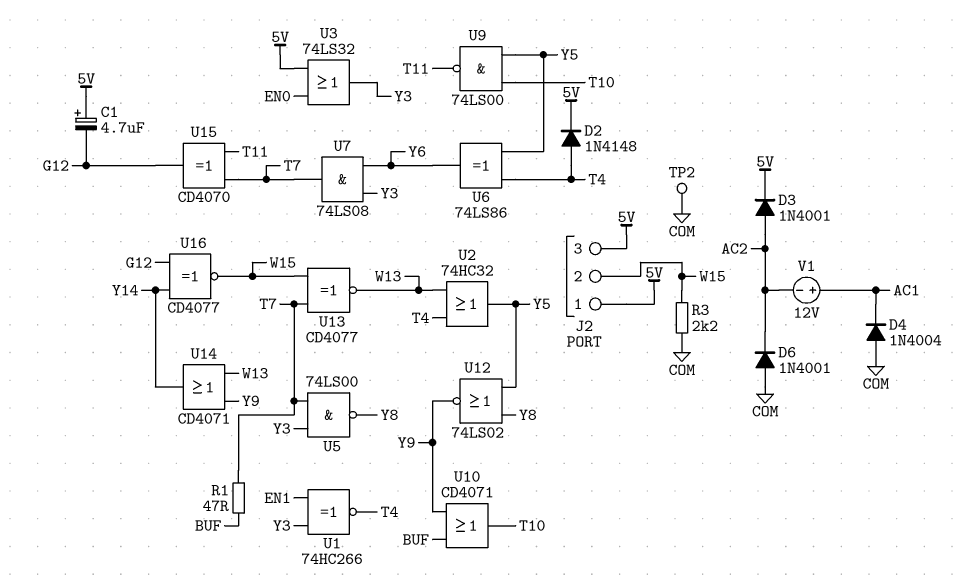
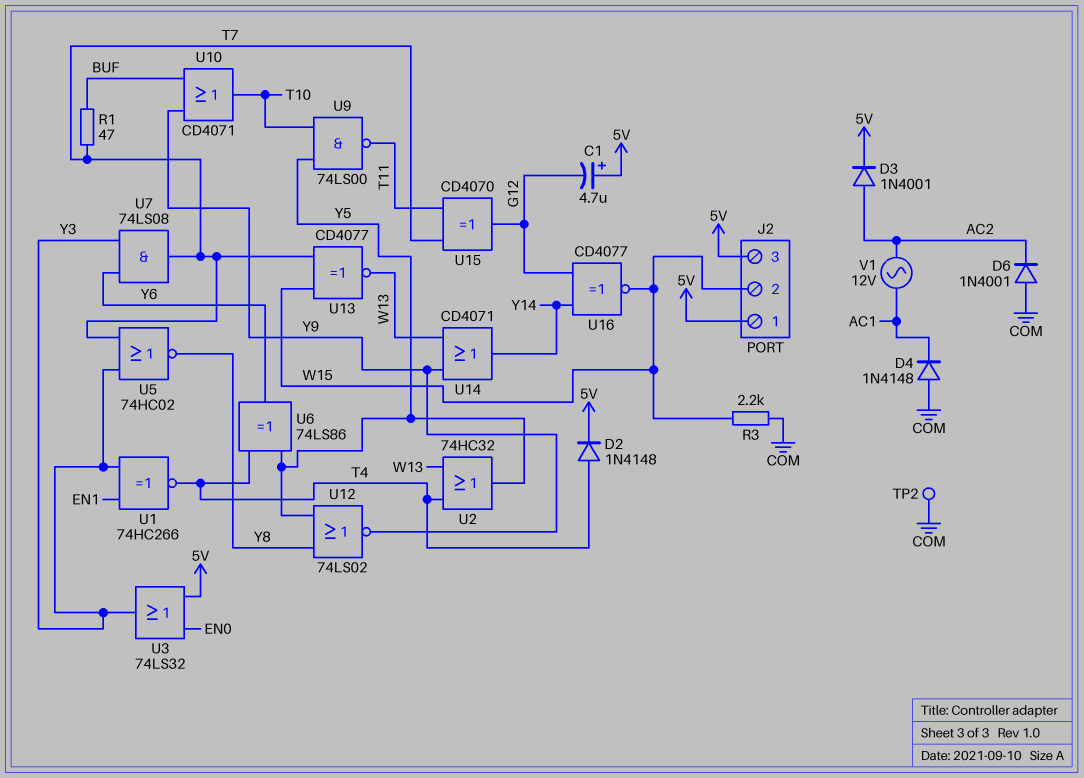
D4: diode 1N4004 (A COM, K AC1) -> diode 1N4148 (A COM, K AC1)
U5: NAND 74LS00 (in T7, in Y3, out Y8) -> NOR 74HC02 (in T7, in Y3, out Y8)
V1: 12V (plus AC1, minus AC2) -> AC 12V (AC1, AC2)

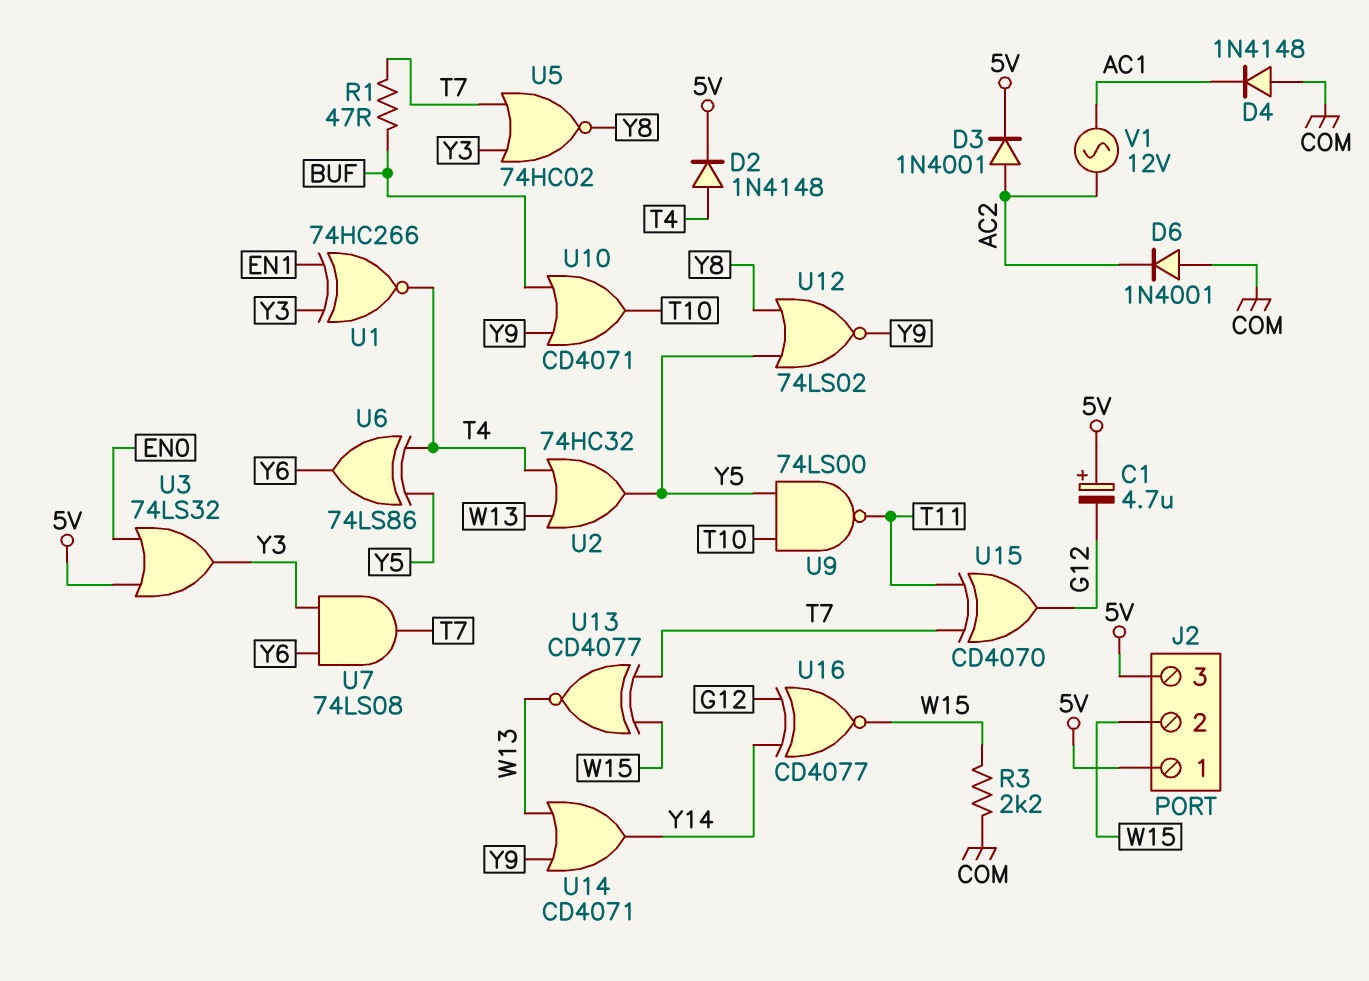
TP2: test point (COM) -> none

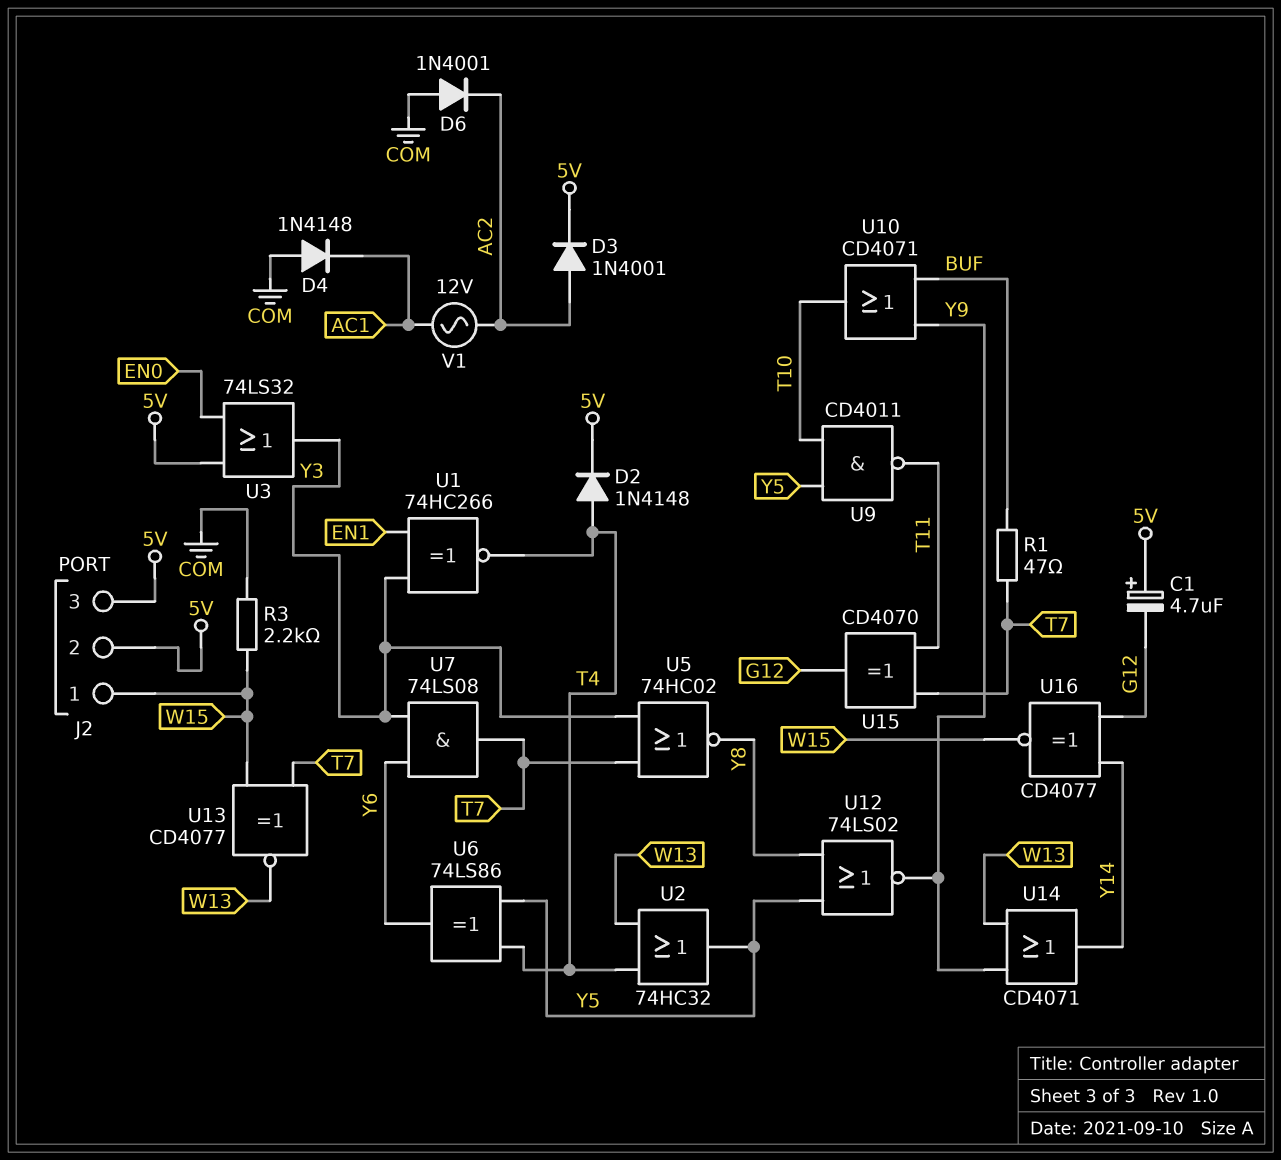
J2 pin 1: 5V -> W15
J2 pin 2: W15 -> 5V
U9: NAND 74LS00 (in T10, in Y5, out T11) -> NAND CD4011 (in T10, in Y5, out T11)

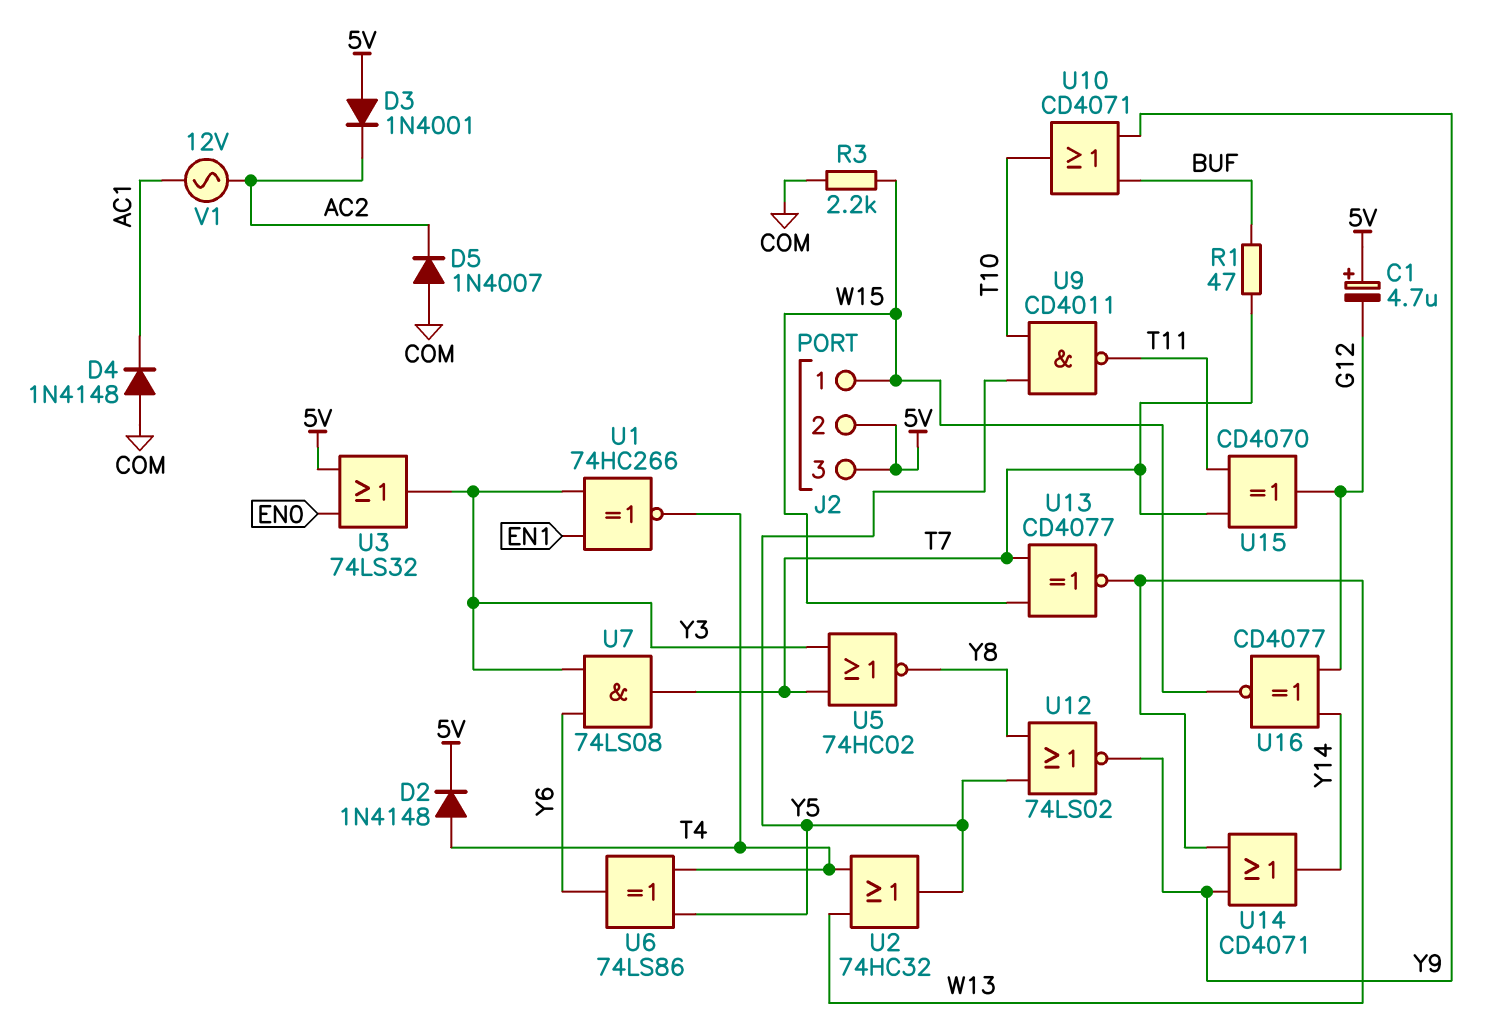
D3: diode 1N4001 (A AC2, K 5V) -> diode 1N4001 (A 5V, K AC2)
D5: none -> diode 1N4007 (A COM, K AC2)
D6: diode 1N4001 (A COM, K AC2) -> none

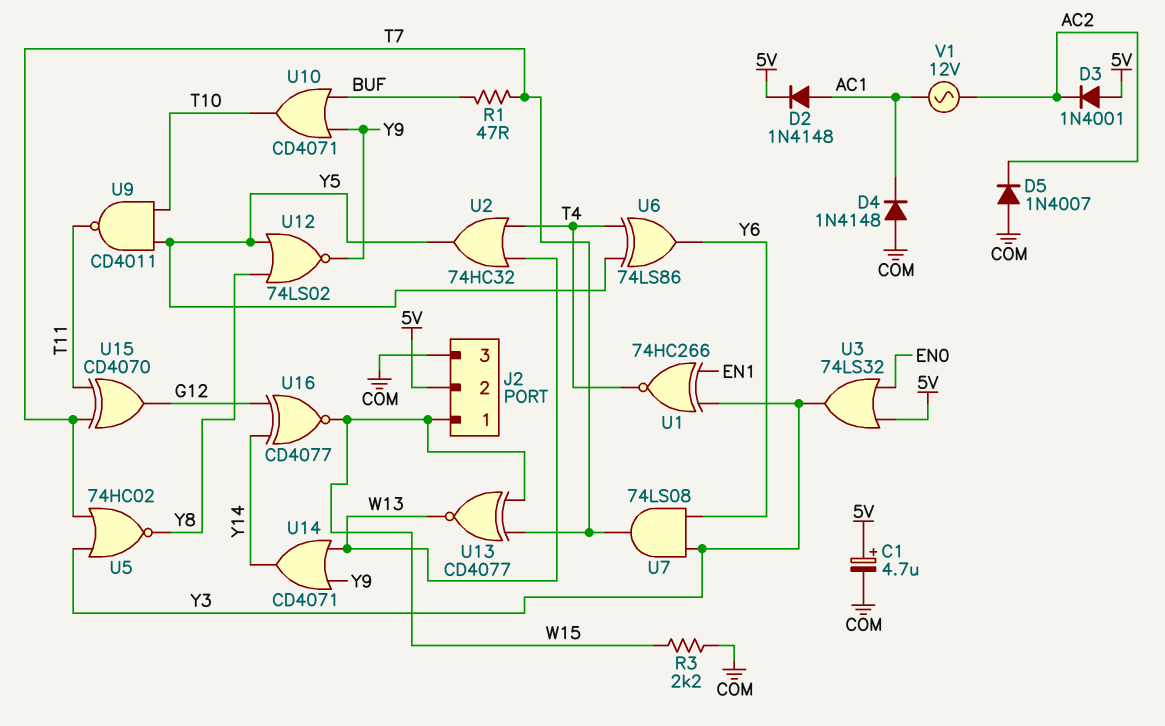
C1: 4.7uF (plus 5V, minus G12) -> 4.7uF (plus 5V, minus COM)
D2: diode 1N4148 (A T4, K 5V) -> diode 1N4148 (A AC1, K 5V)
J2 pin 3: 5V -> COM

